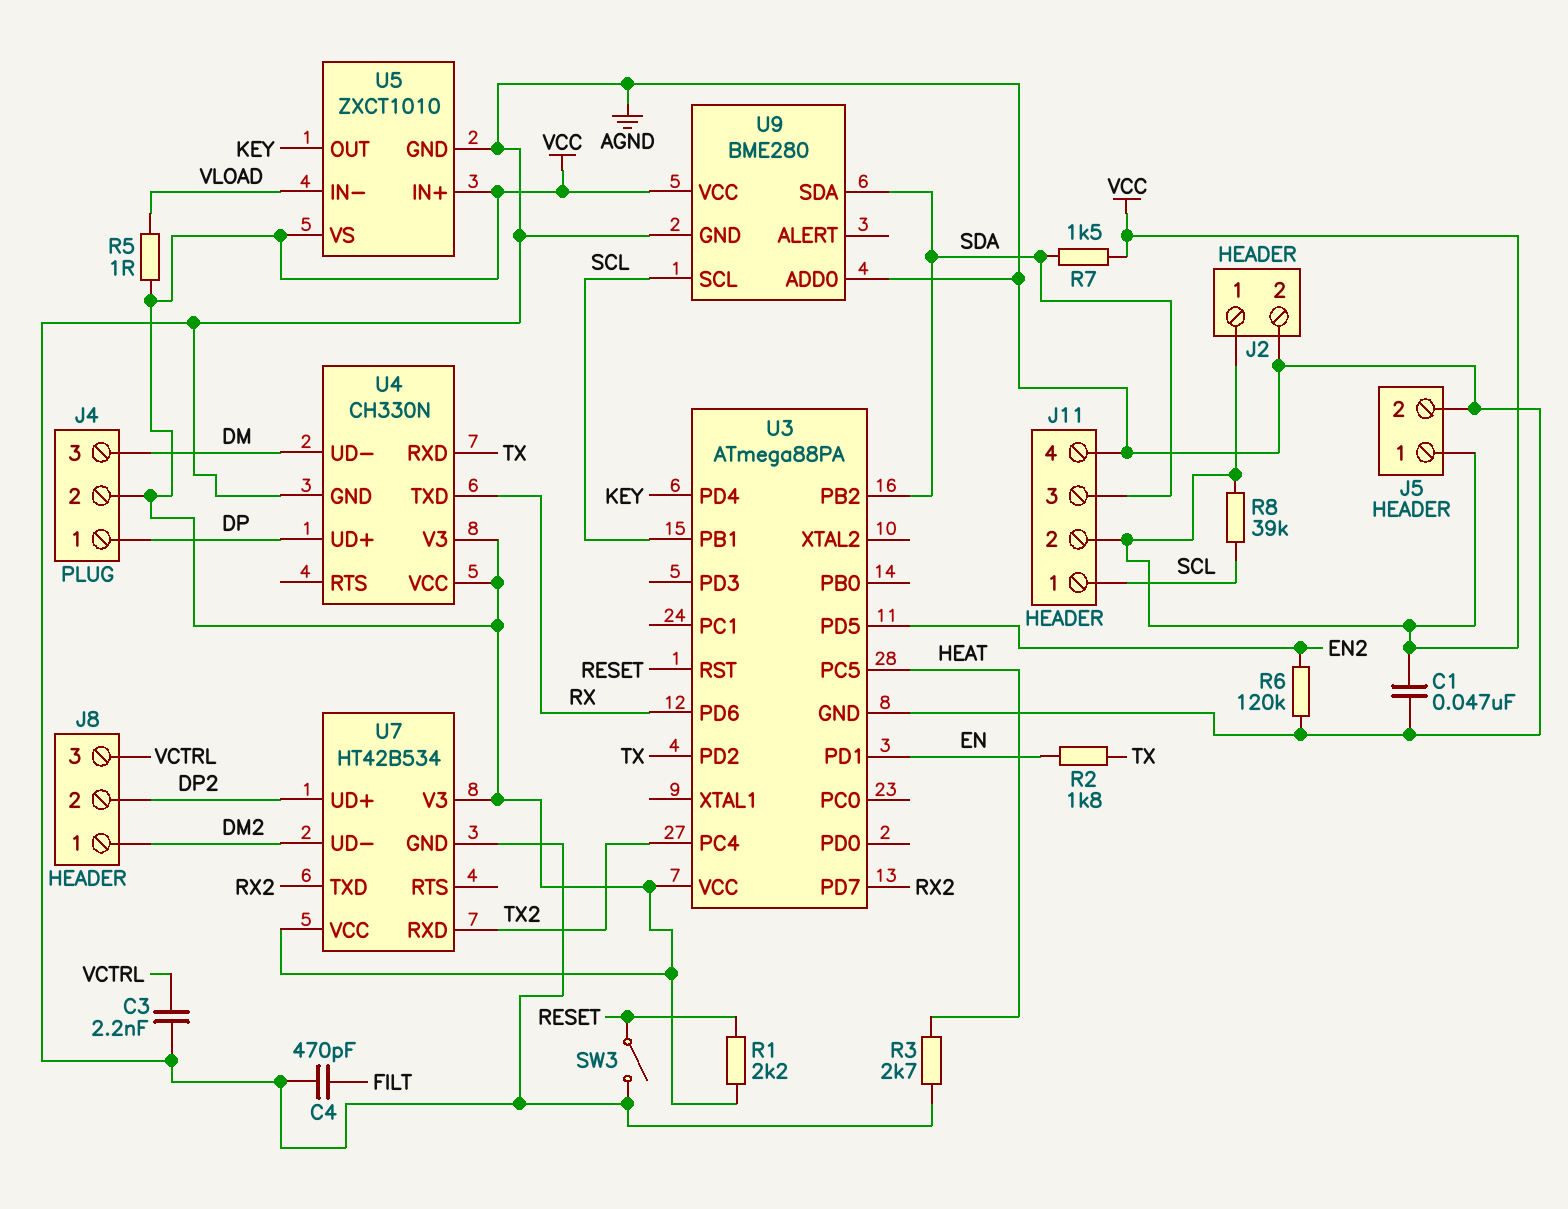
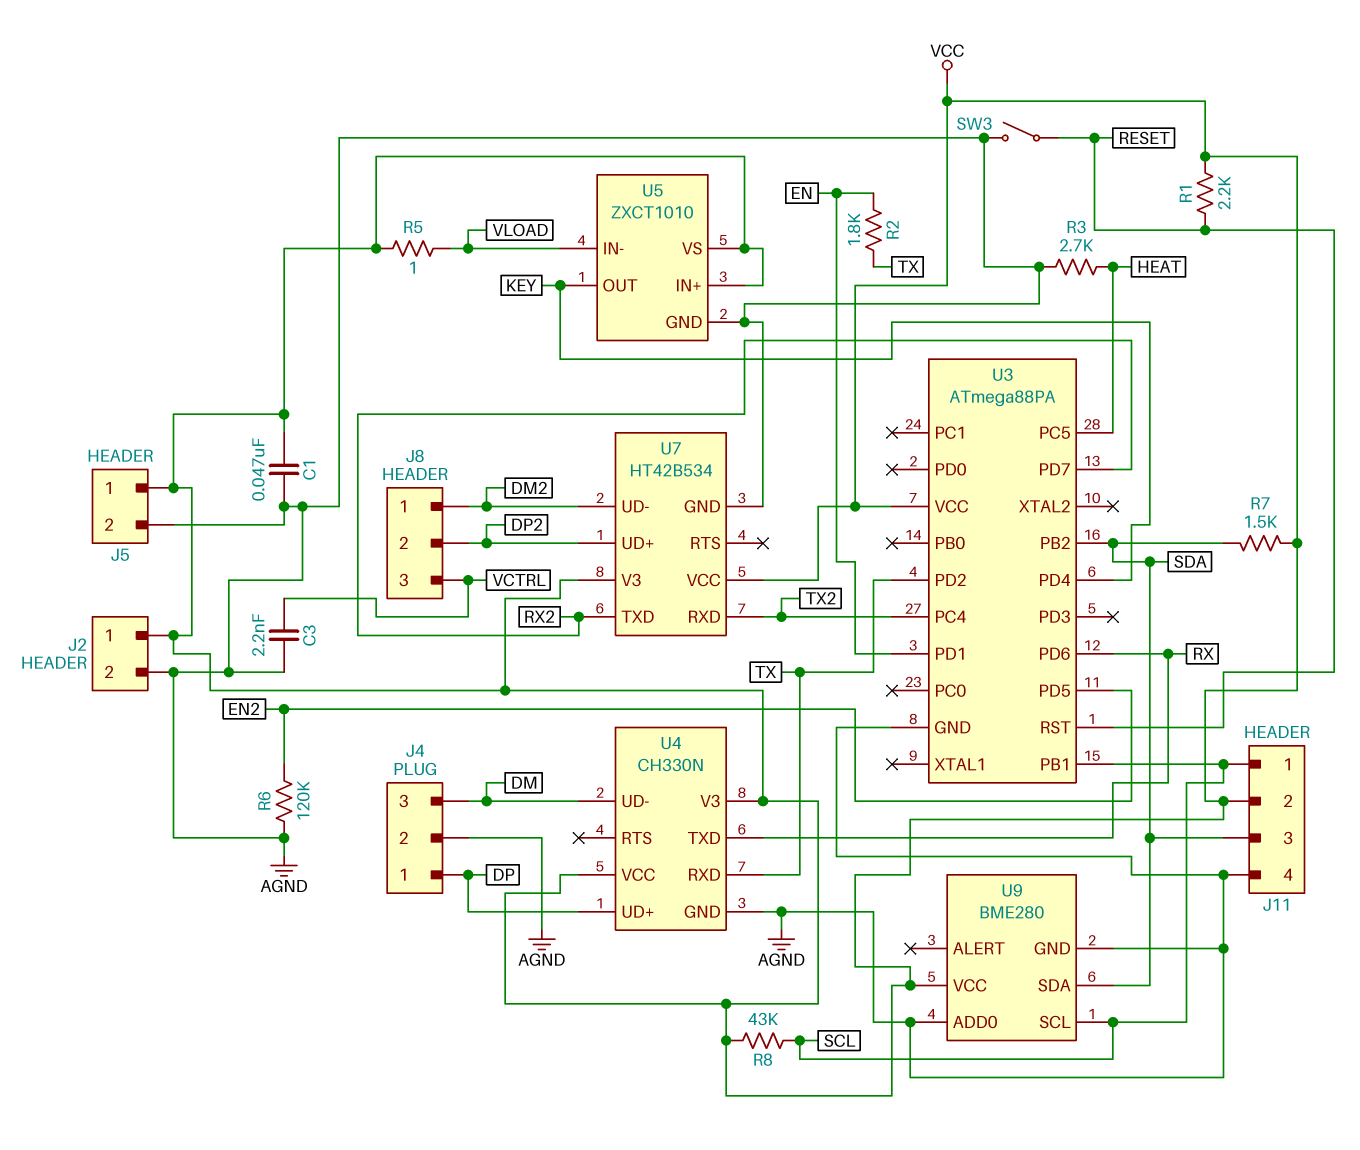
C4: 470pF (AGND, FILT) -> none
J4 pin 2: VCC -> AGND
R8: 39k (SCL, VCC) -> 43k (SCL, VCC)

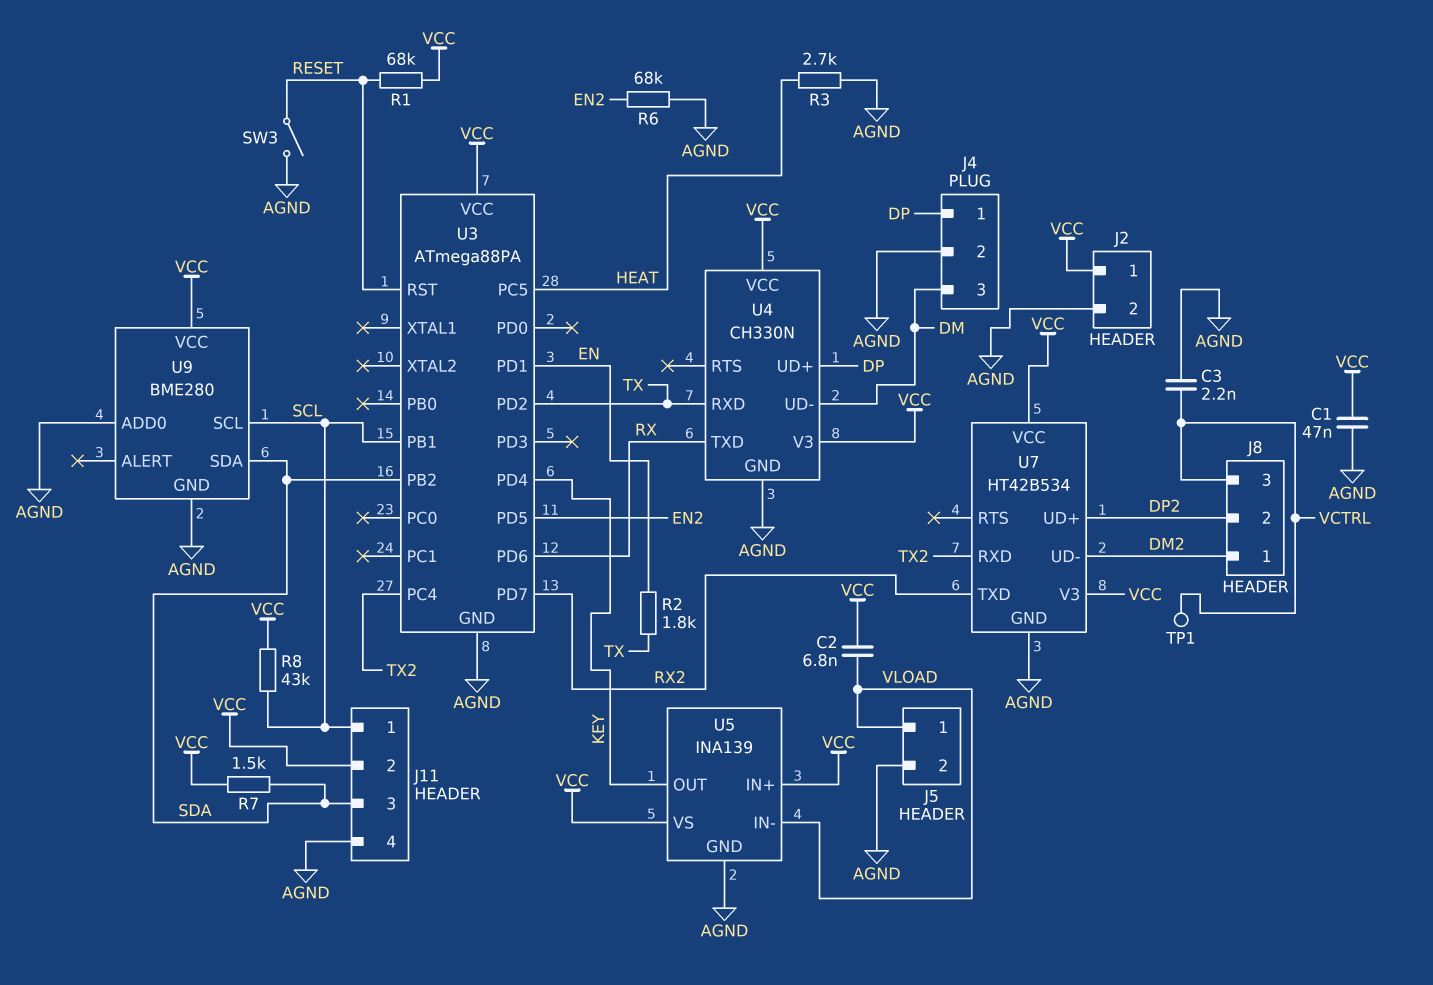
C2: none -> 6.8nF (VCC, VLOAD)
J5 pin 1: VCC -> VLOAD
R1: 2.2k (RESET, VCC) -> 68k (RESET, VCC)
R5: 1 (VCC, VLOAD) -> none
R6: 120k (AGND, EN2) -> 68k (AGND, EN2)
TP1: none -> test point (VCTRL)
U5: ZXCT1010 -> INA139

